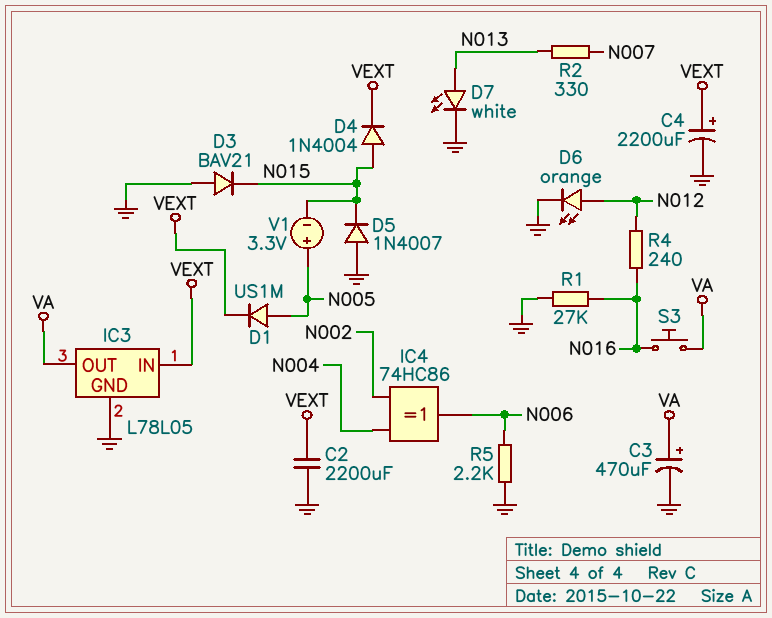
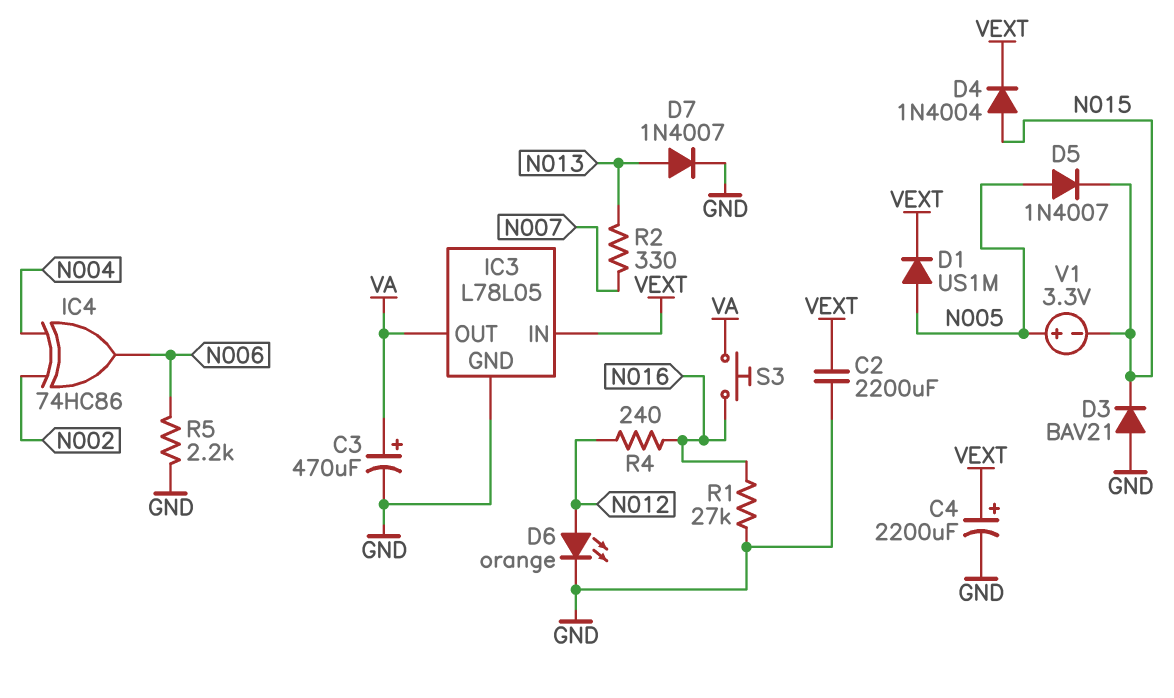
D5: diode 1N4007 (A GND, K N015) -> diode 1N4007 (A N005, K N015)
D7: LED white (A N013, K GND) -> diode 1N4007 (A N013, K GND)

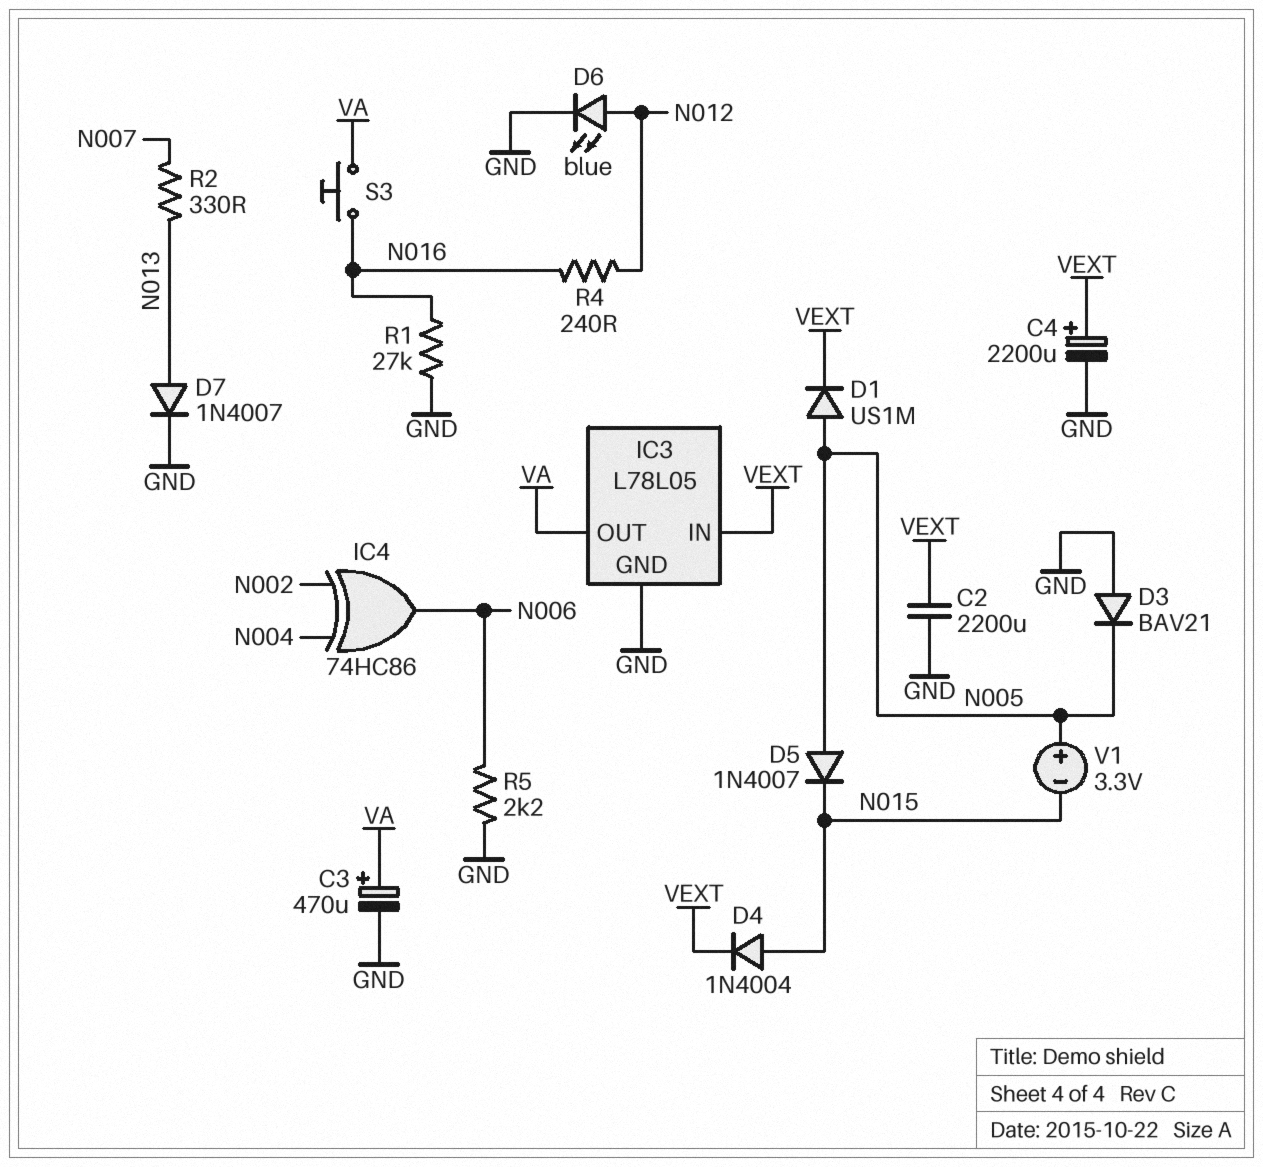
D3: diode BAV21 (A GND, K N015) -> diode BAV21 (A GND, K N005)
D6: LED orange (A N012, K GND) -> LED blue (A N012, K GND)

